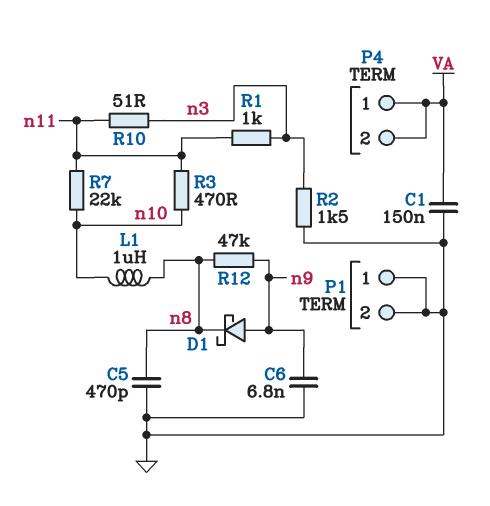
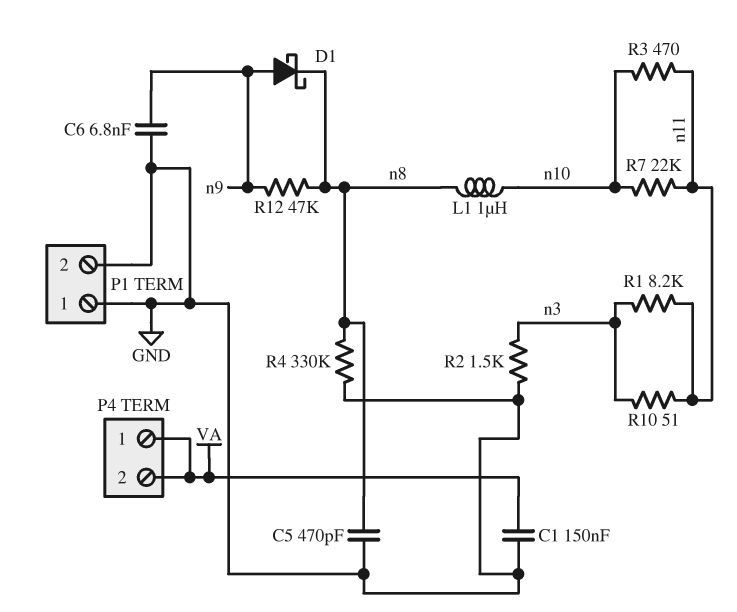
R1: 1k (n3, n11) -> 8.2k (n3, n11)
R4: none -> 330k (GND, n8)

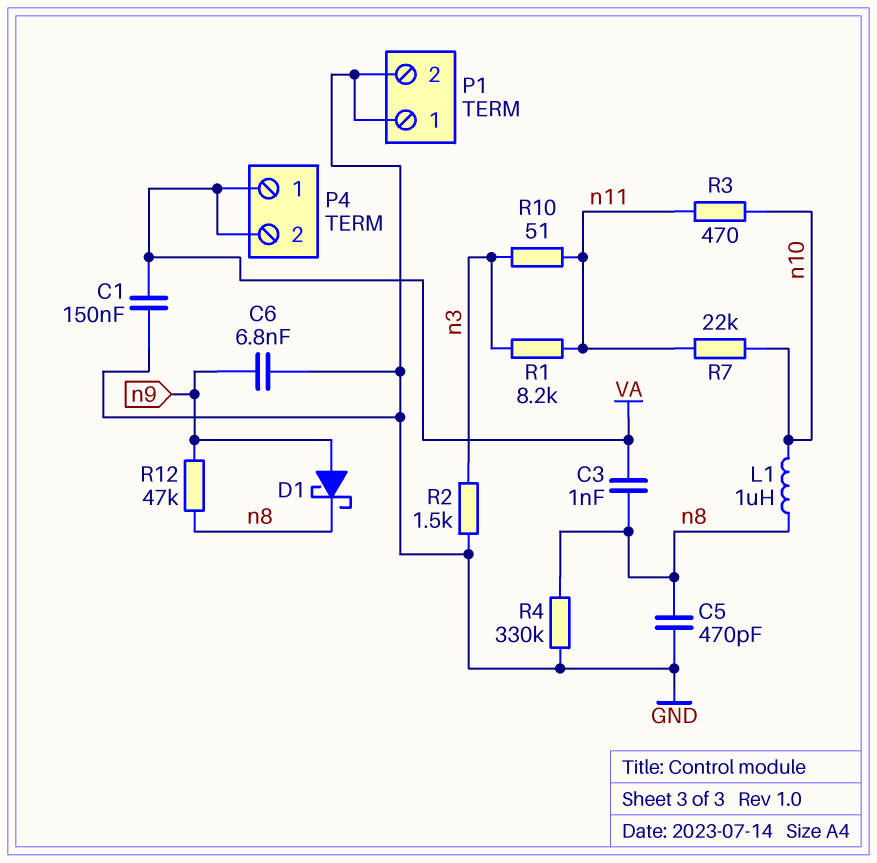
C3: none -> 1nF (VA, n8)

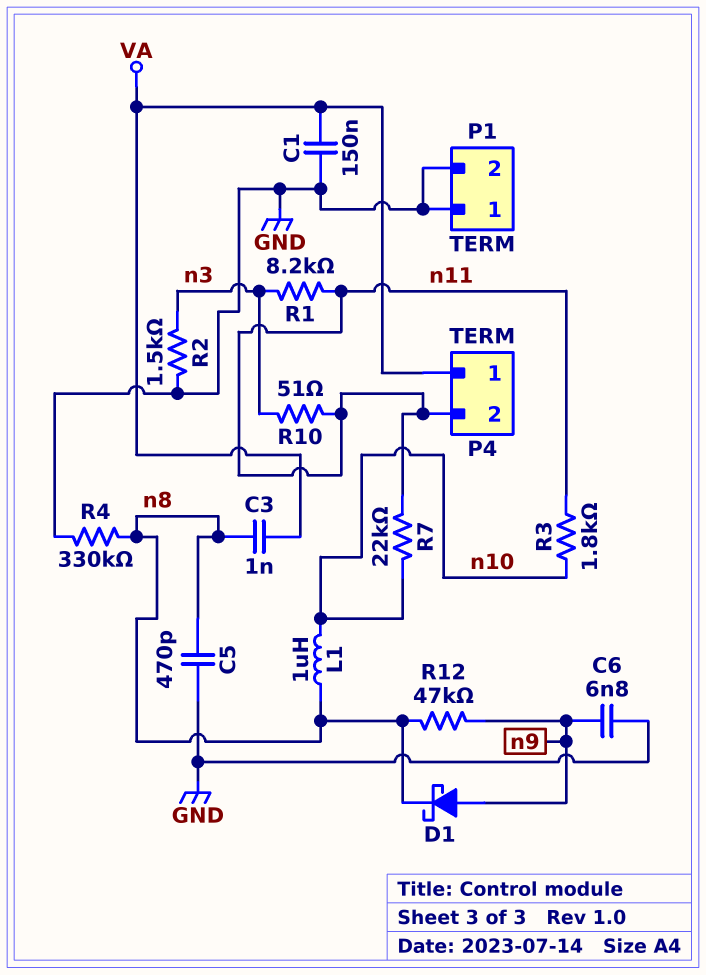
P4 pin 2: VA -> n11
R3: 470 (n10, n11) -> 1.8k (n10, n11)

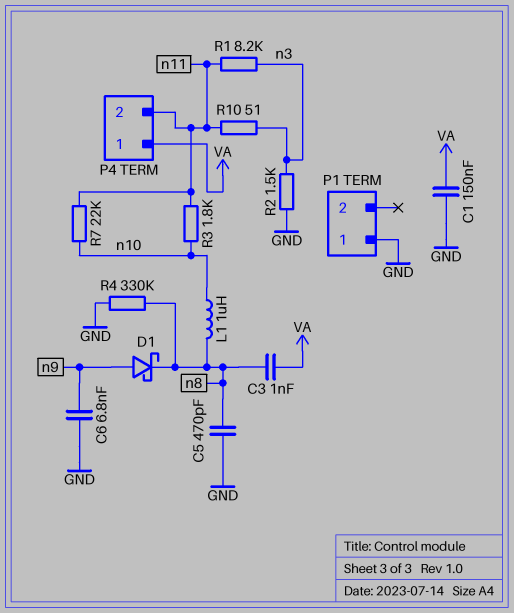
P1 pin 2: GND -> none
R12: 47k (n8, n9) -> none

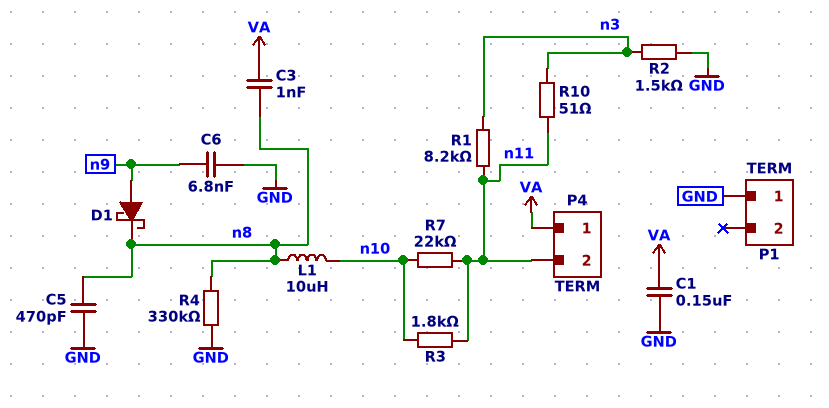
L1: 1uH (n8, n10) -> 10uH (n8, n10)

